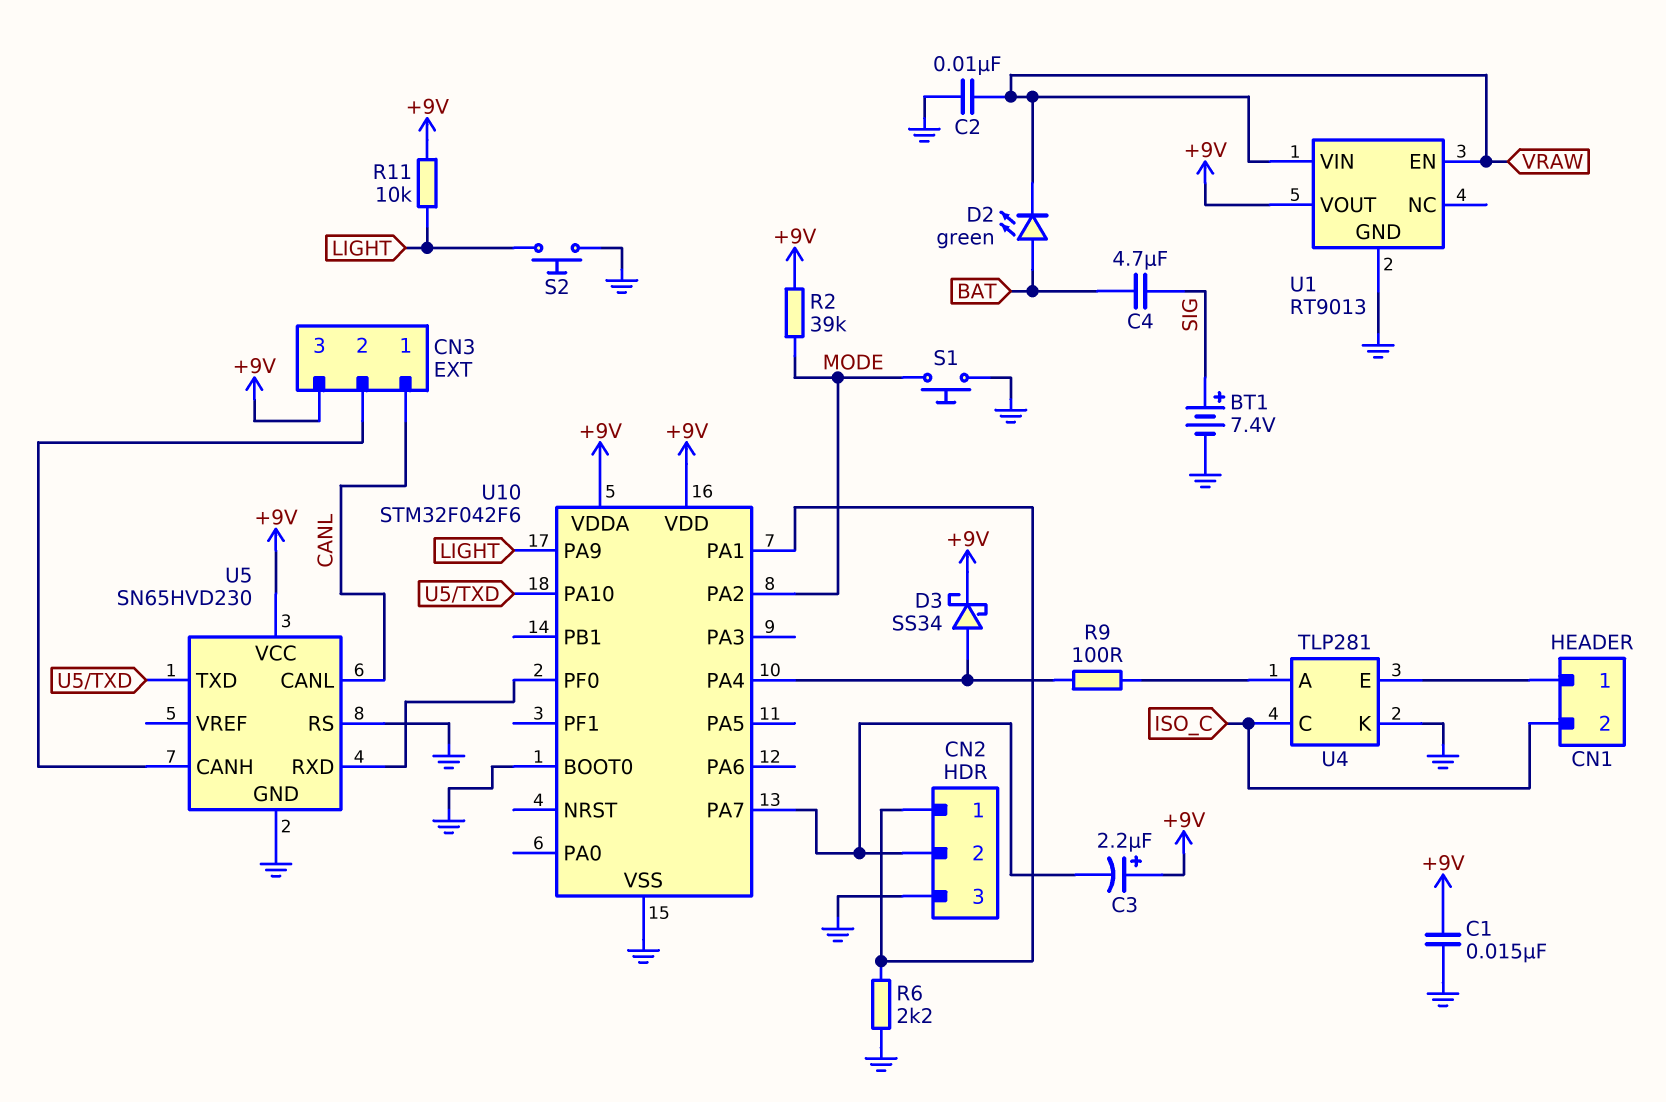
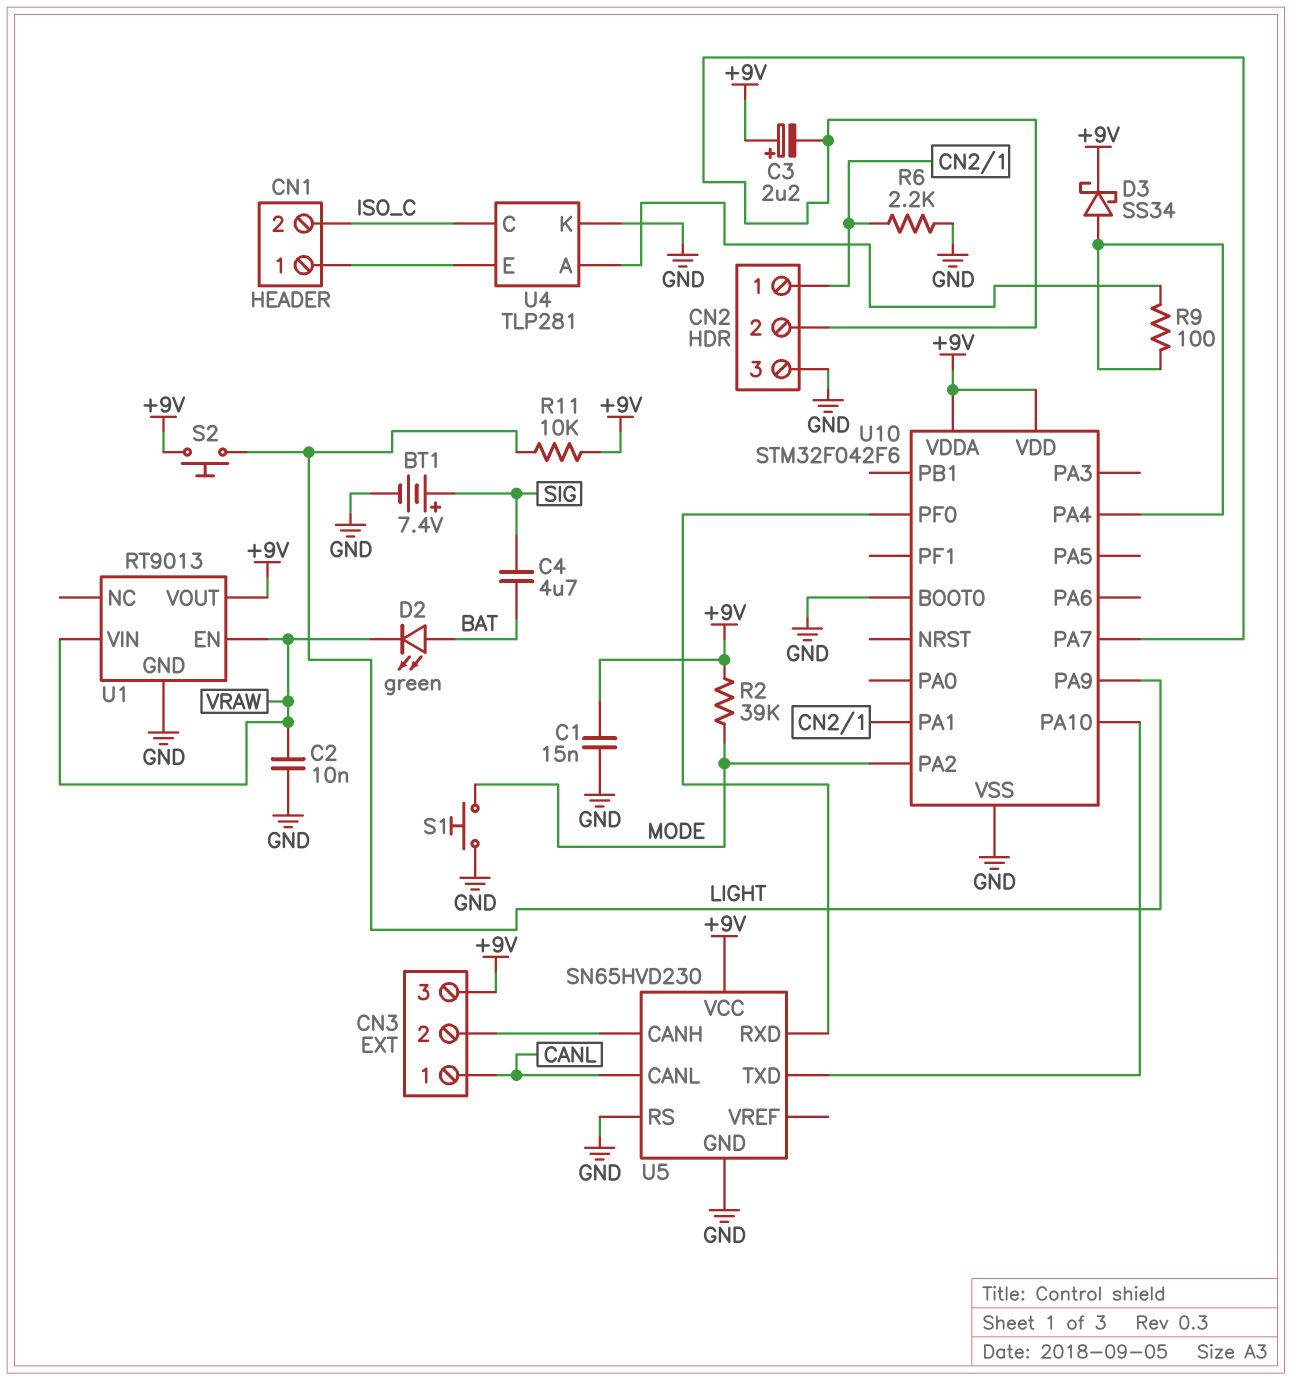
S2: button (GND, LIGHT) -> button (+9V, LIGHT)

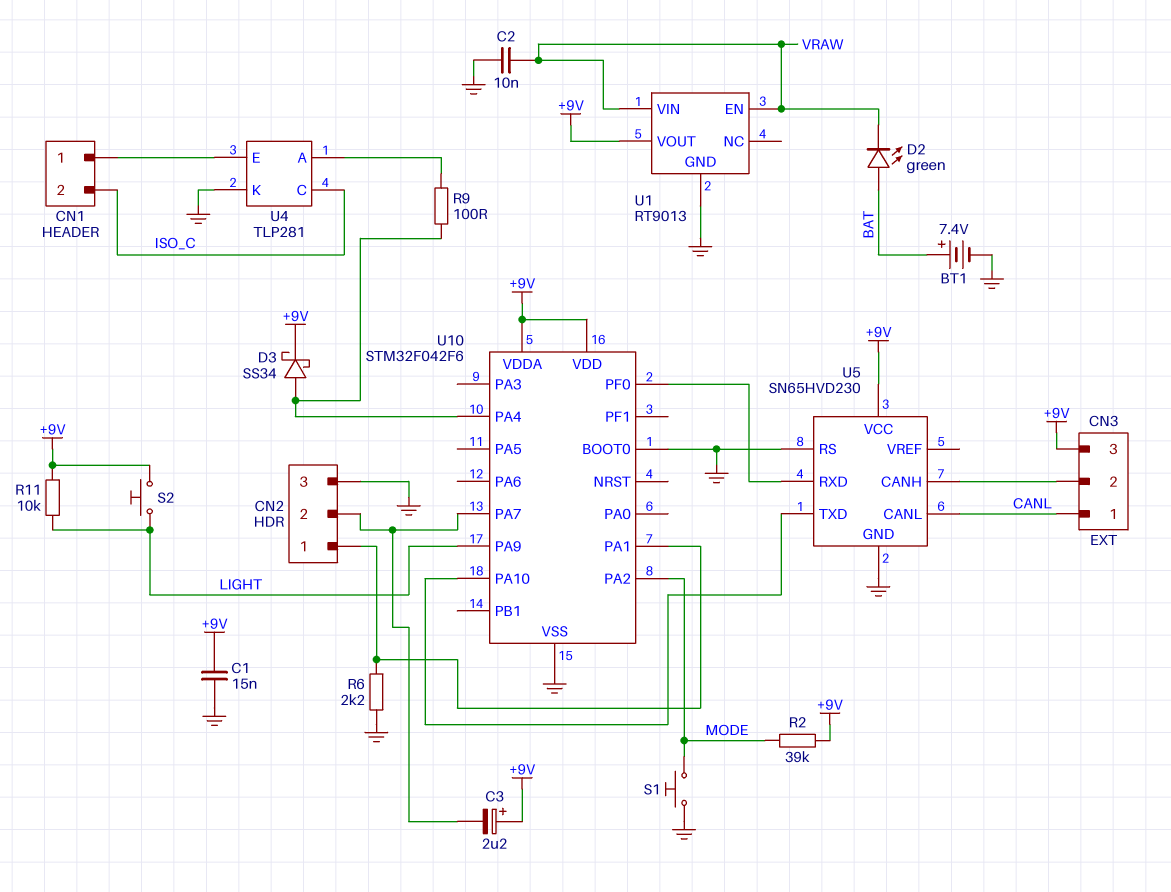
BT1: 7.4V (plus SIG, minus GND) -> 7.4V (plus BAT, minus GND)
C4: 4.7uF (BAT, SIG) -> none

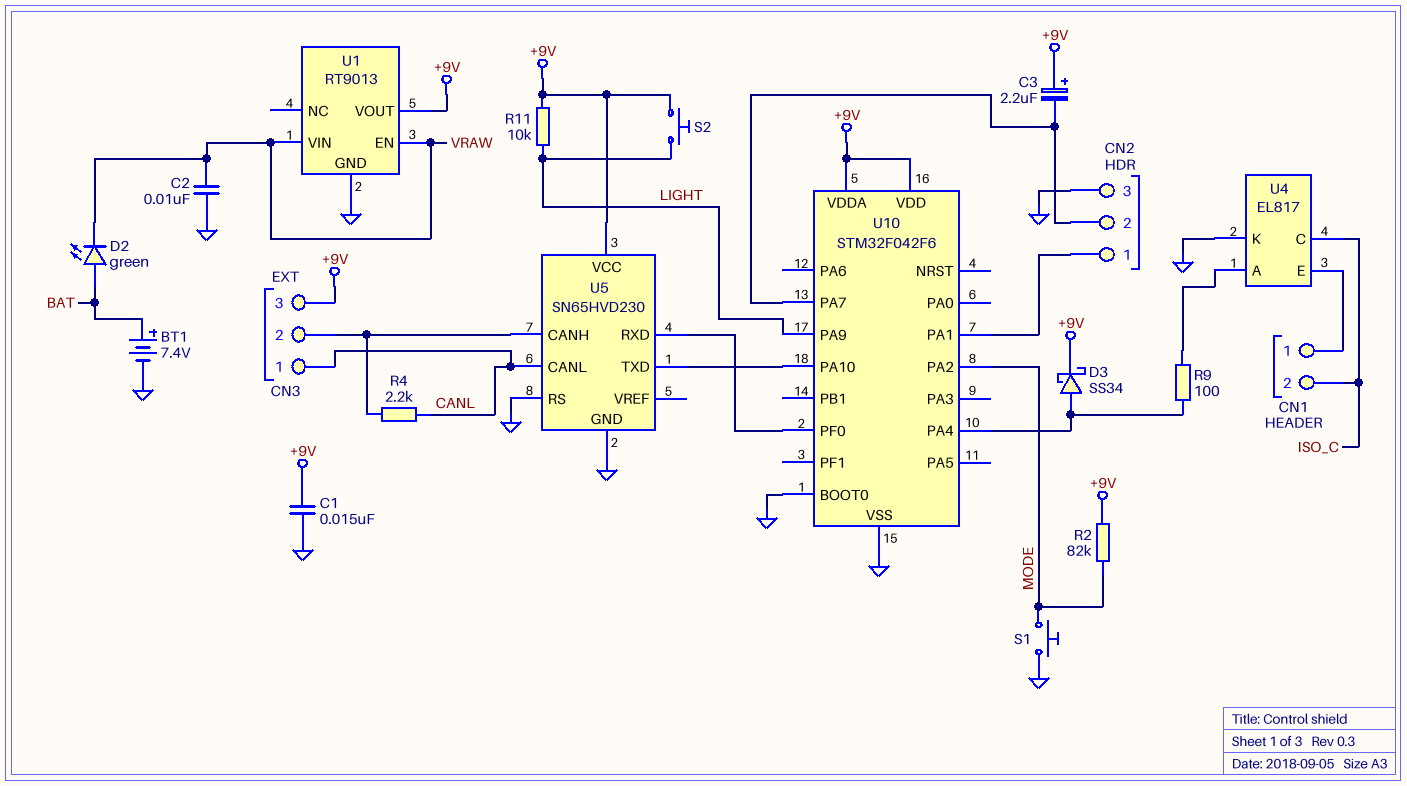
R2: 39k (+9V, MODE) -> 82k (+9V, MODE)
R4: none -> 2.2k (CANL, CN3/2)
R6: 2.2k (CN2/1, GND) -> none
U4: TLP281 -> EL817

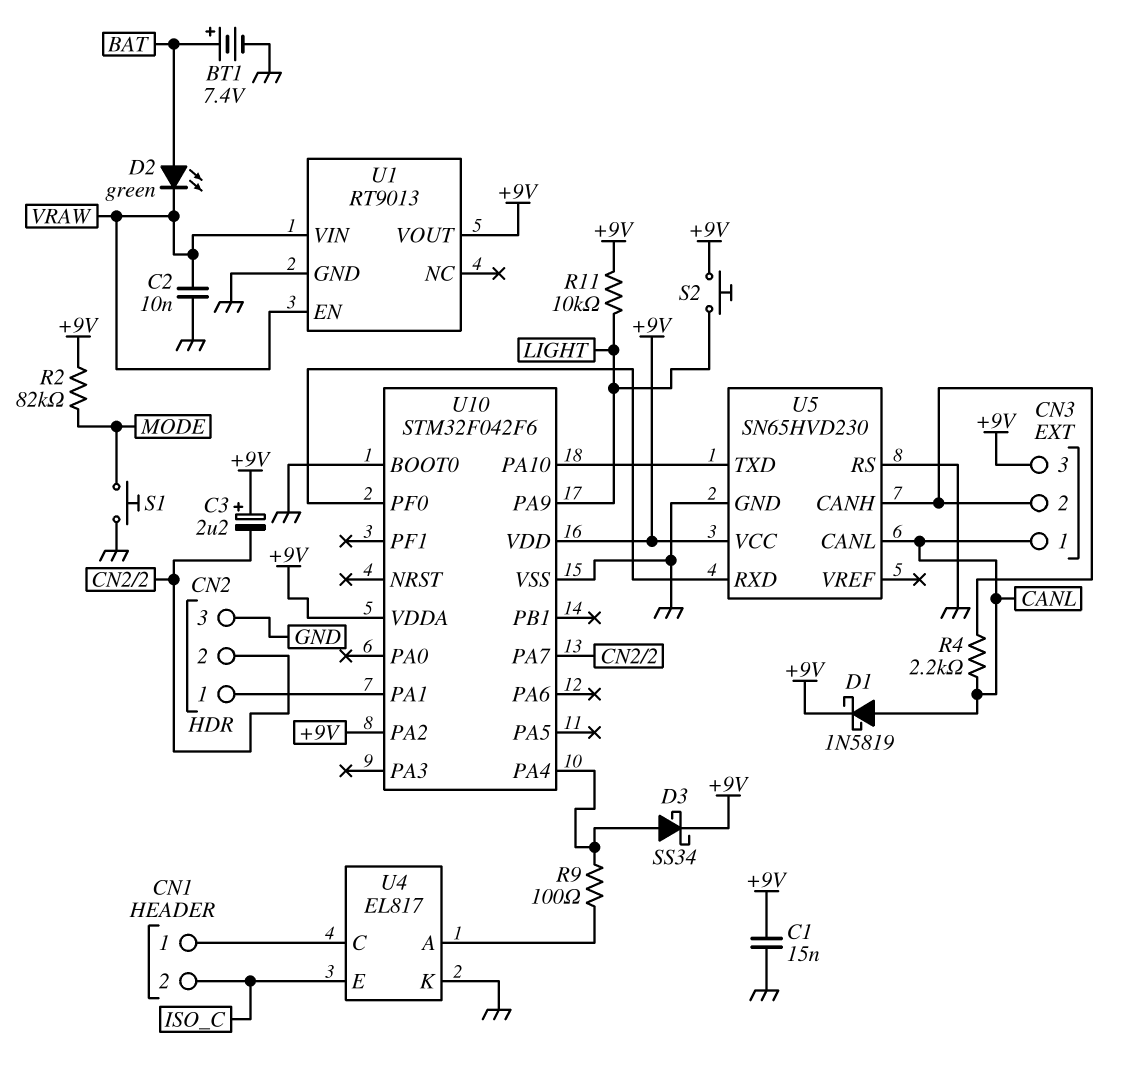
D1: none -> schottky 1N5819 (A CANL, K +9V)
U4 pin C: ISO_C -> CN1/1
U4 pin E: CN1/1 -> ISO_C
U10 pin PA2: MODE -> +9V

